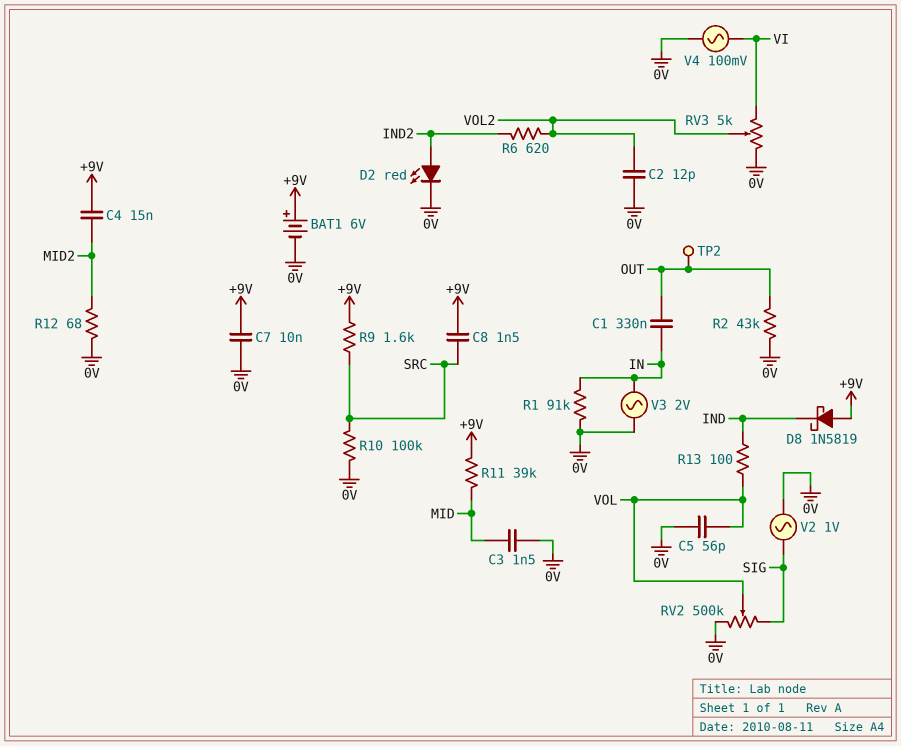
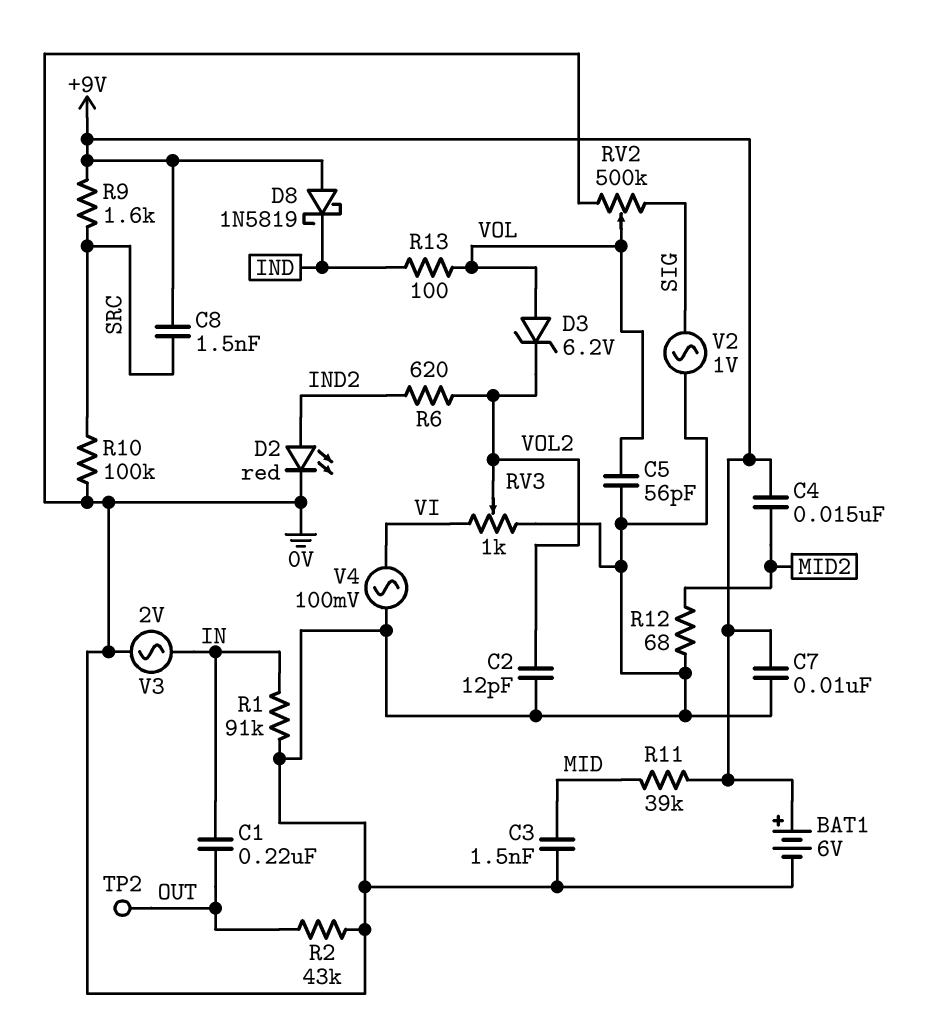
C1: 330nF (IN, OUT) -> 220nF (IN, OUT)
D3: none -> zener 6.2V (A VOL, K VOL2)
RV3: 5k (0V, VI, wiper VOL2) -> 1k (0V, VI, wiper VOL2)

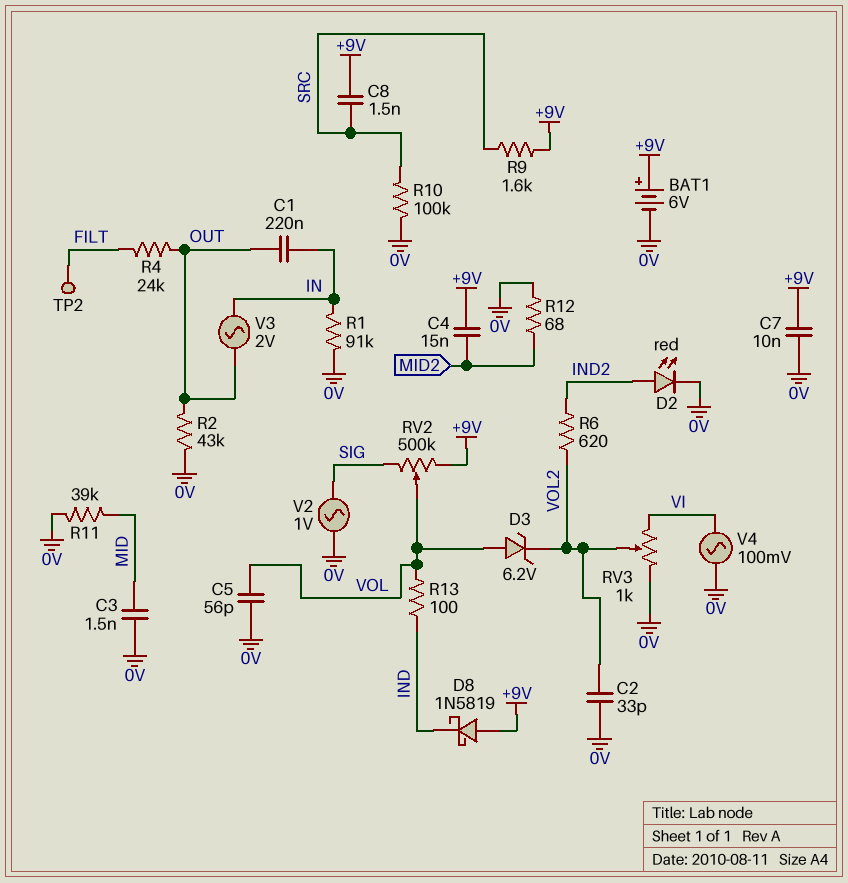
C2: 12pF (0V, VOL2) -> 33pF (0V, VOL2)
R4: none -> 24k (FILT, OUT)
R11: 39k (+9V, MID) -> 39k (0V, MID)
RV2: 500k (0V, SIG, wiper VOL) -> 500k (+9V, SIG, wiper VOL)
TP2: test point (OUT) -> test point (FILT)
V3: AC 2V (0V, IN) -> AC 2V (IN, OUT)

